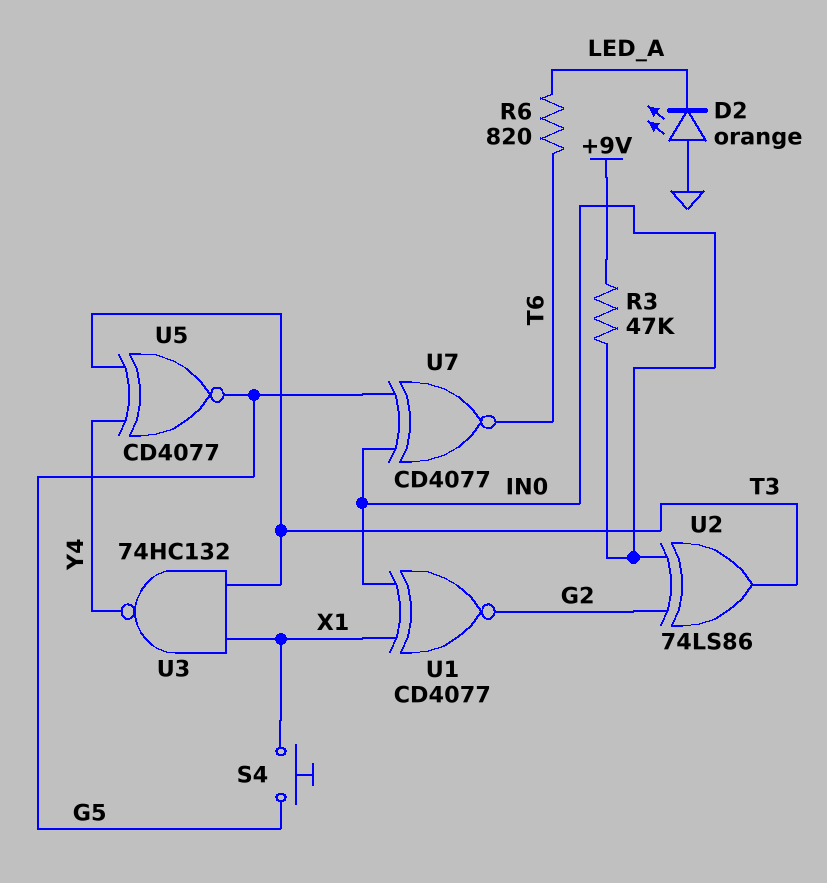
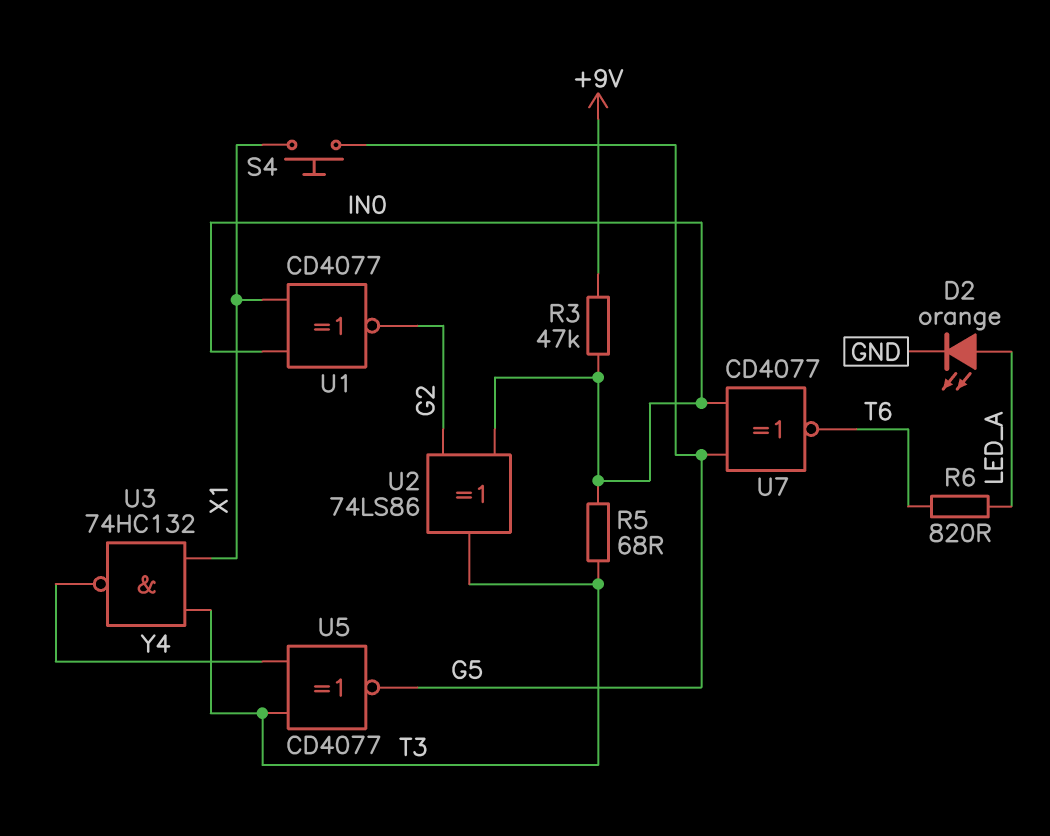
D2: LED orange (A GND, K LED_A) -> LED orange (A LED_A, K GND)
R5: none -> 68 (IN0, T3)

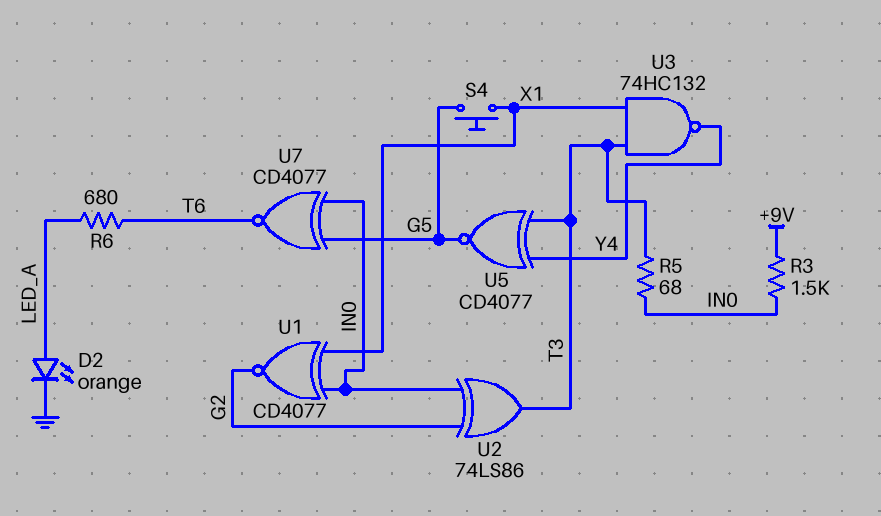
R3: 47k (+9V, IN0) -> 1.5k (+9V, IN0)
R6: 820 (LED_A, T6) -> 680 (LED_A, T6)

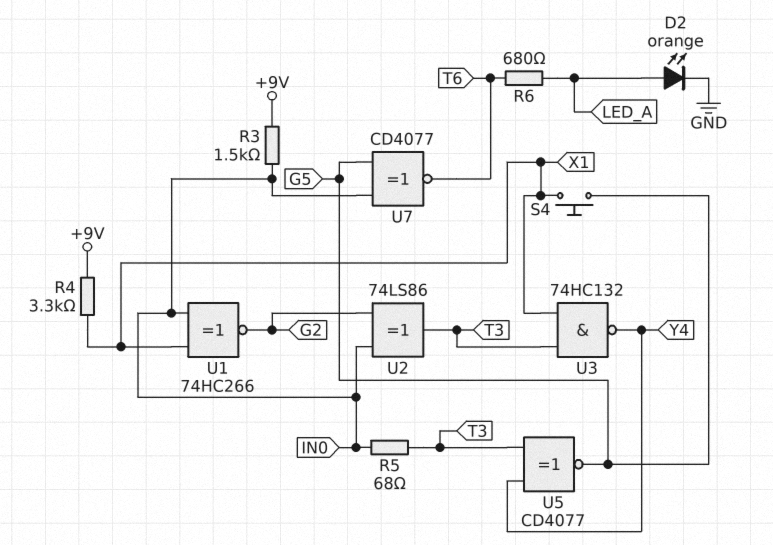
R4: none -> 3.3k (+9V, X1)
U1: XNOR CD4077 (in IN0, in X1, out G2) -> XNOR 74HC266 (in IN0, in X1, out G2)

